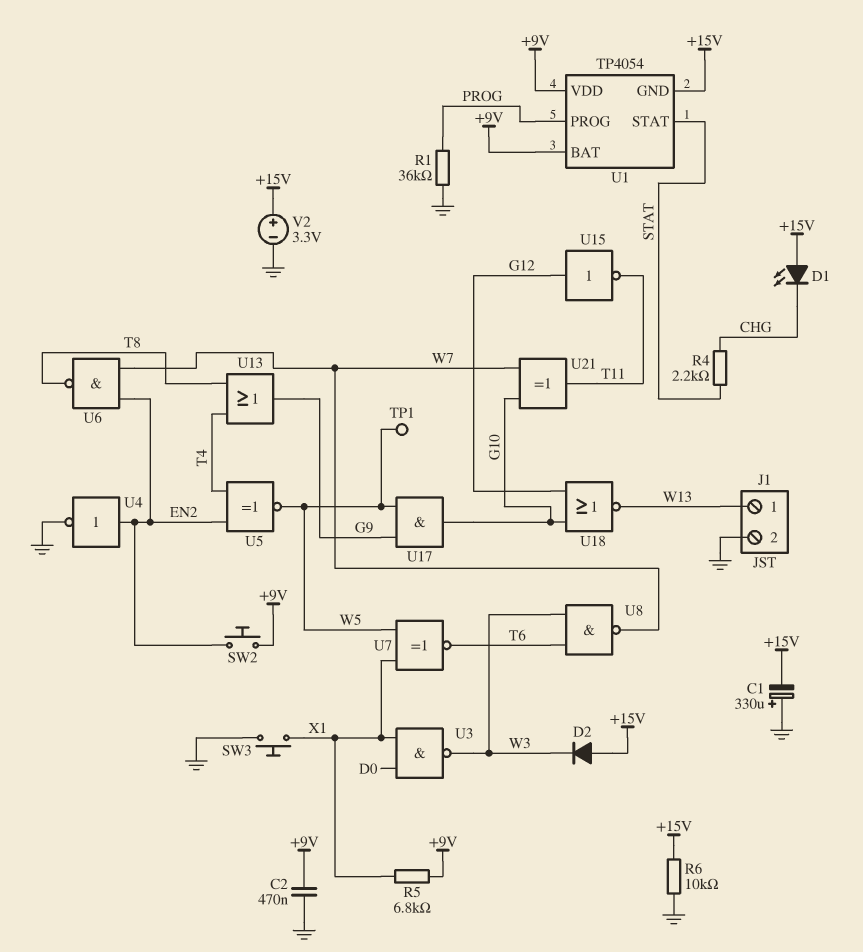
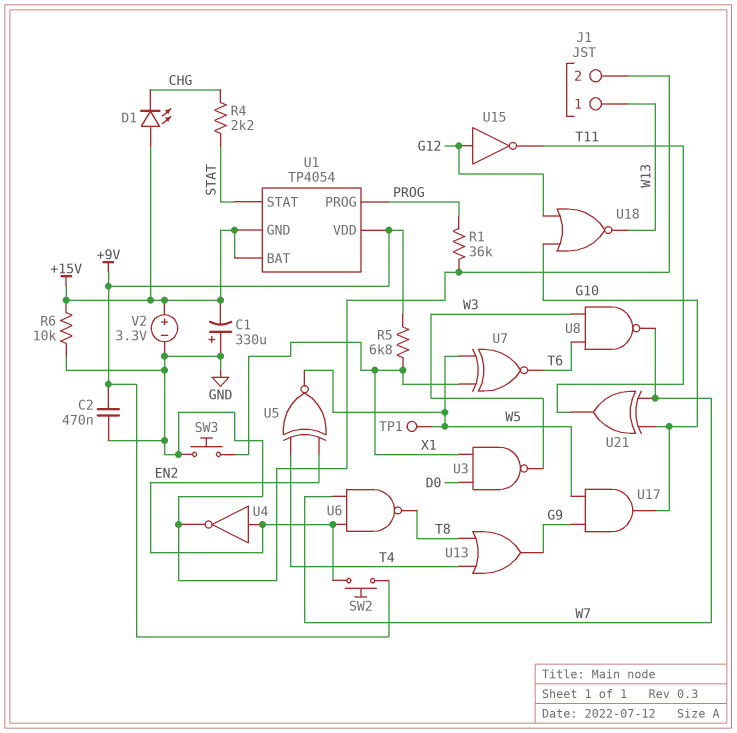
D2: diode (A +15V, K W3) -> none
U1 pin BAT: +9V -> +15V

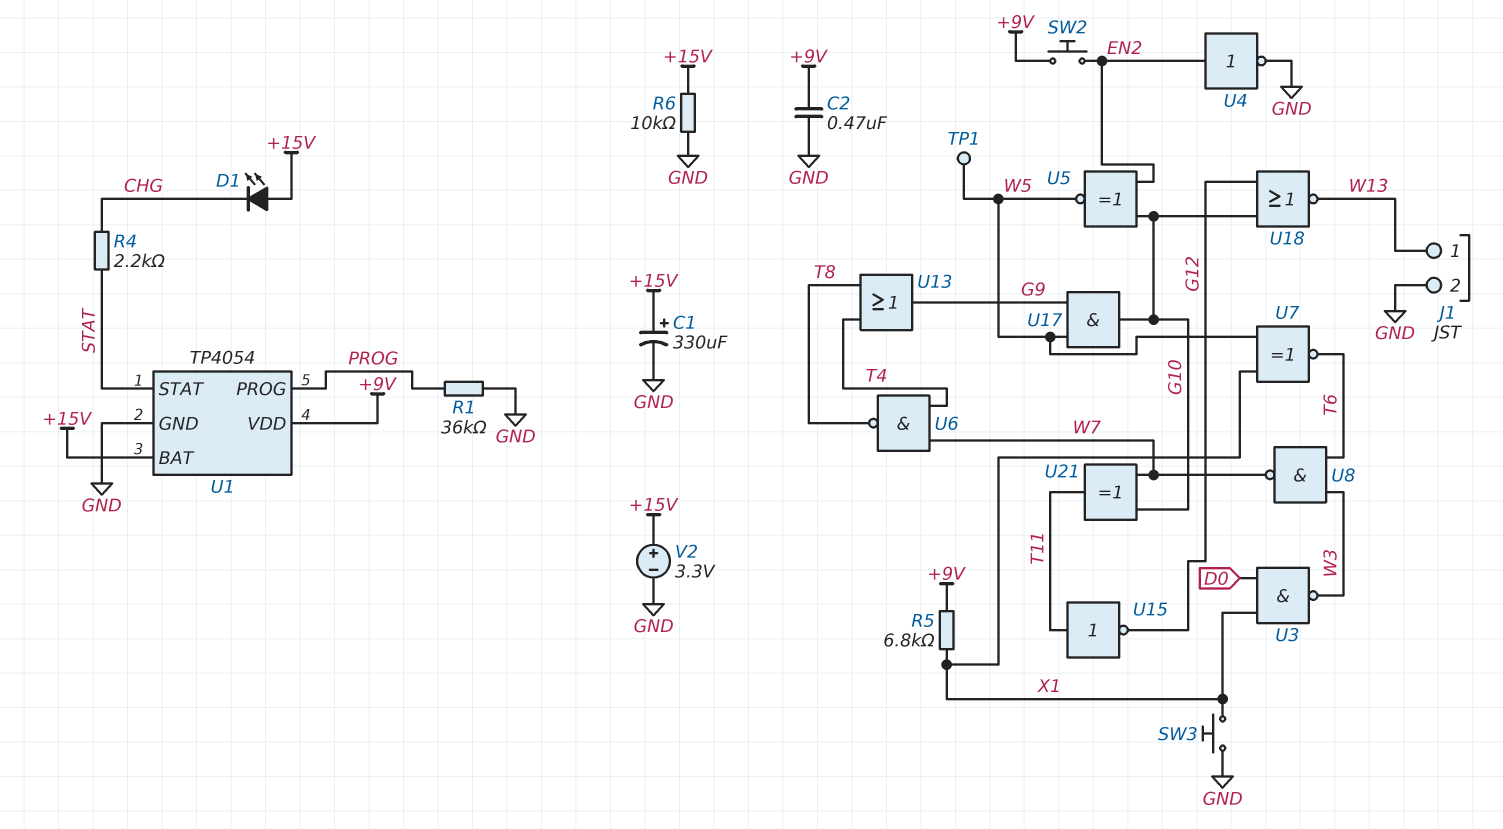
C1: 330uF (plus GND, minus +15V) -> 330uF (plus +15V, minus GND)
U1 pin GND: +15V -> GND
U5: XNOR (in EN2, in T4, out W5) -> XNOR (in EN2, in G10, out W5)
U6: NAND (in EN2, in W7, out T8) -> NAND (in T4, in W7, out T8)
U15: NOT (in G12, out T11) -> NOT (in T11, out G12)

